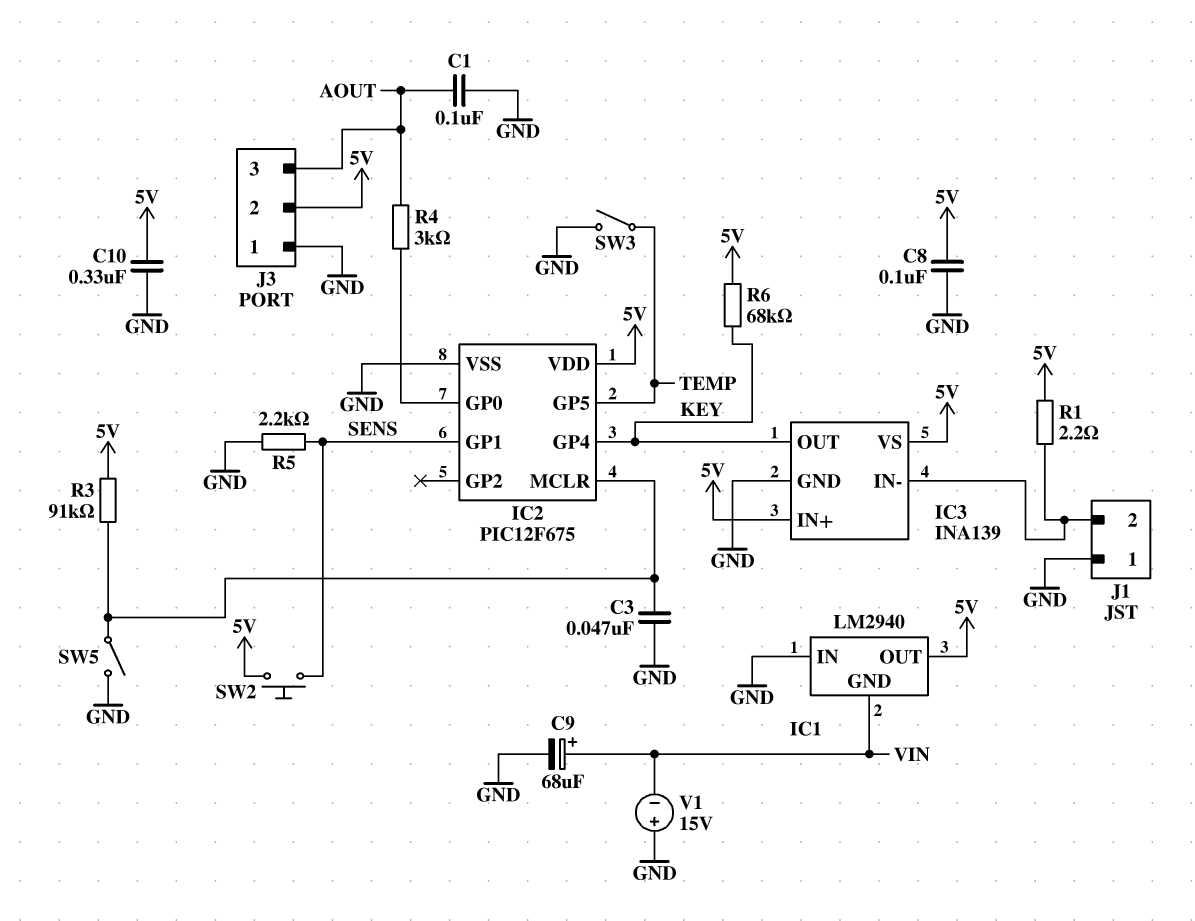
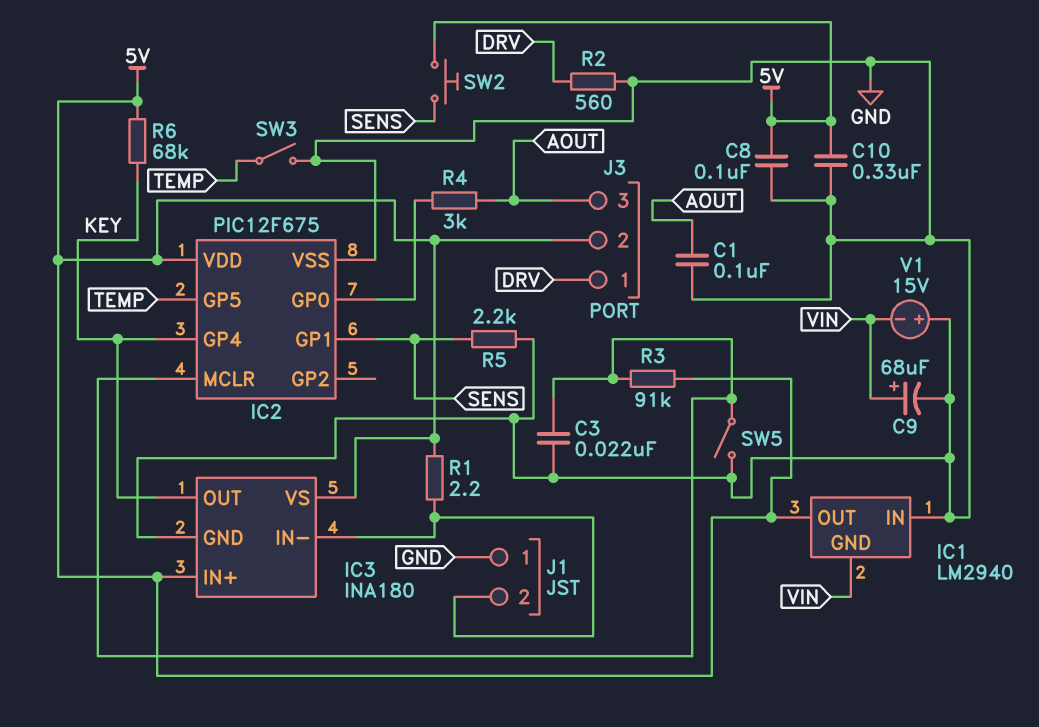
C3: 47nF (GND, IC2/MCLR) -> 22nF (GND, IC2/MCLR)
IC3: INA139 -> INA180
J3 pin 1: GND -> DRV
R2: none -> 560 (DRV, GND)

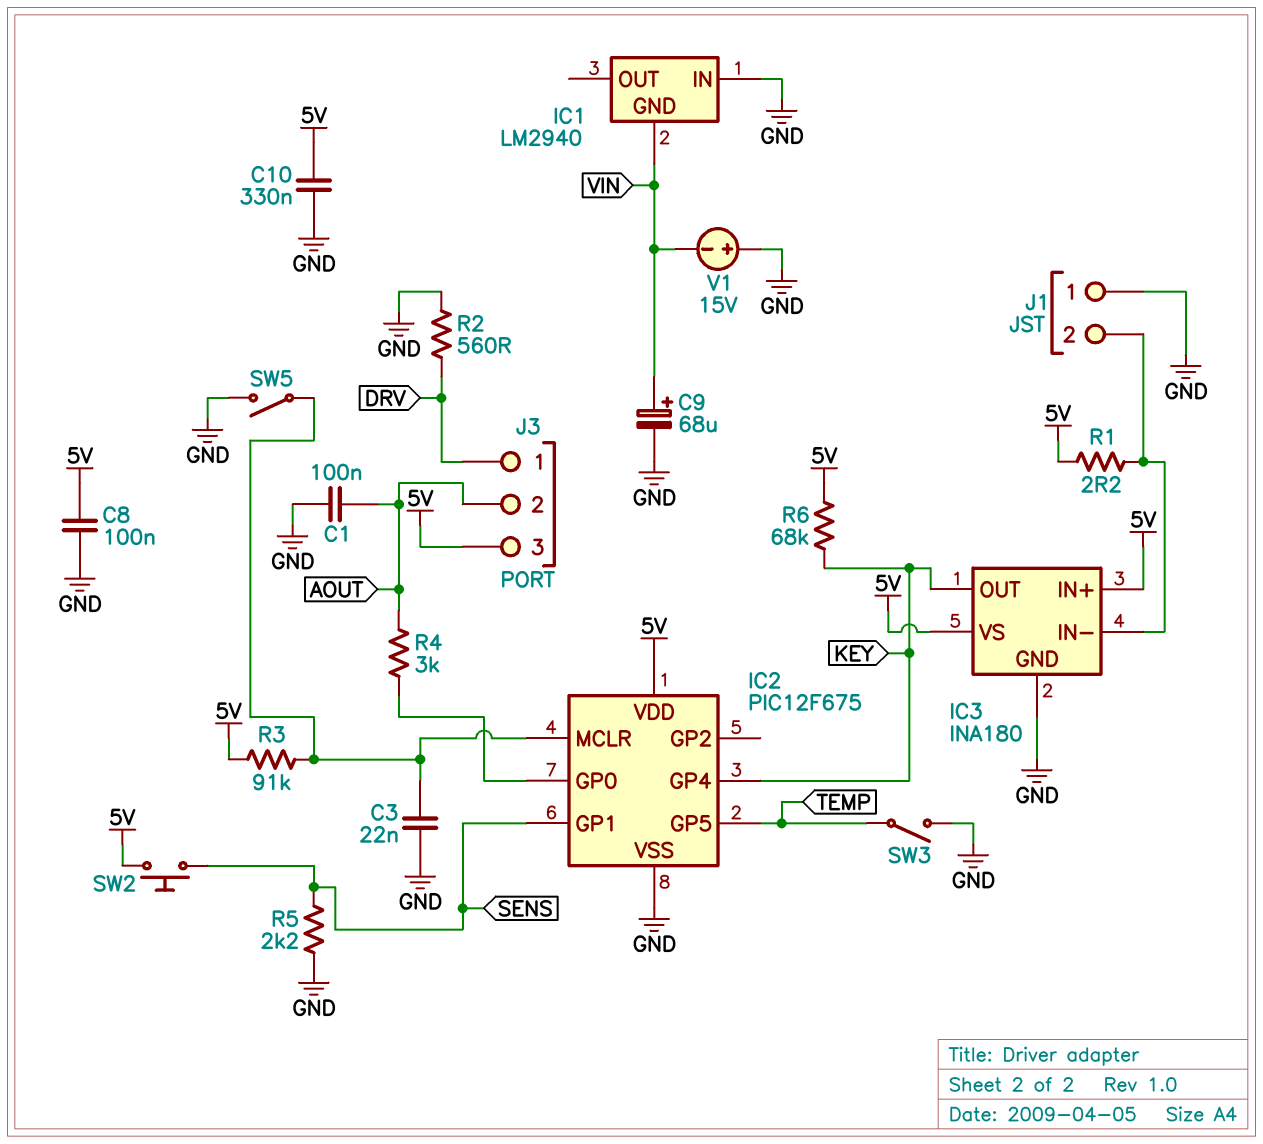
IC1 pin OUT: 5V -> none
J3 pin 2: 5V -> AOUT
J3 pin 3: AOUT -> 5V

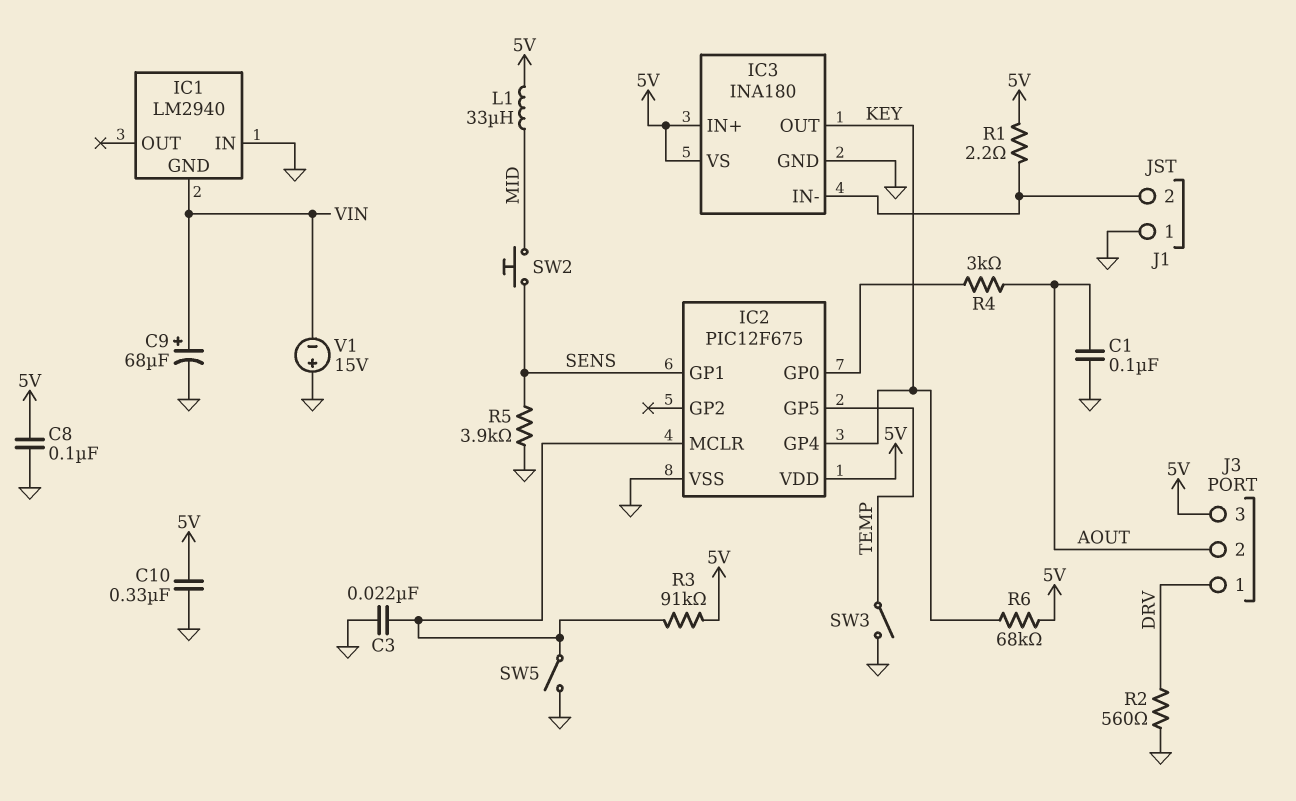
L1: none -> 33uH (5V, MID)
R5: 2.2k (GND, SENS) -> 3.9k (GND, SENS)
SW2: button (5V, SENS) -> button (MID, SENS)

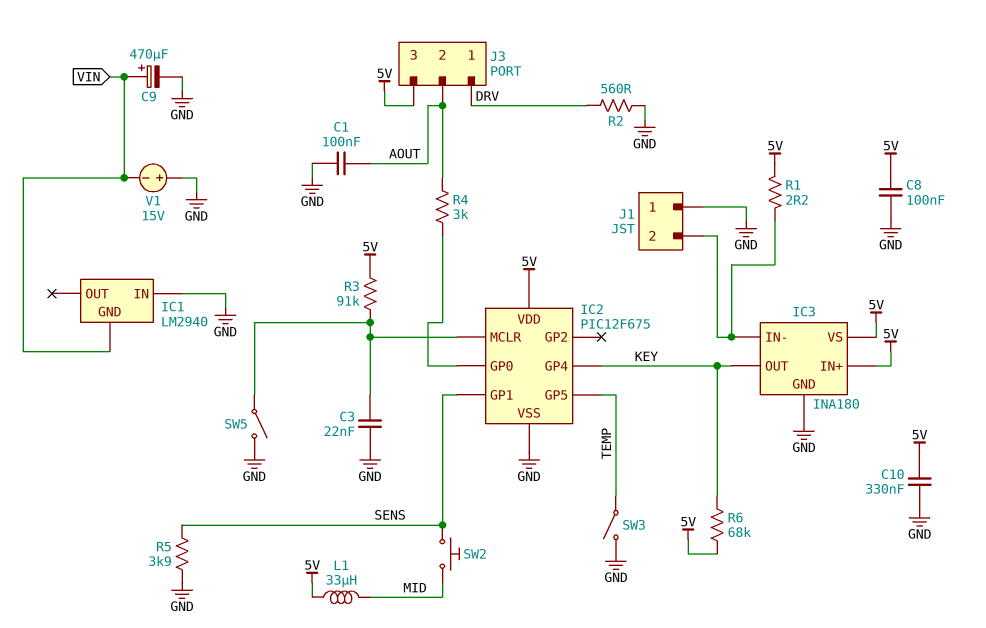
C9: 68uF (plus VIN, minus GND) -> 470uF (plus VIN, minus GND)

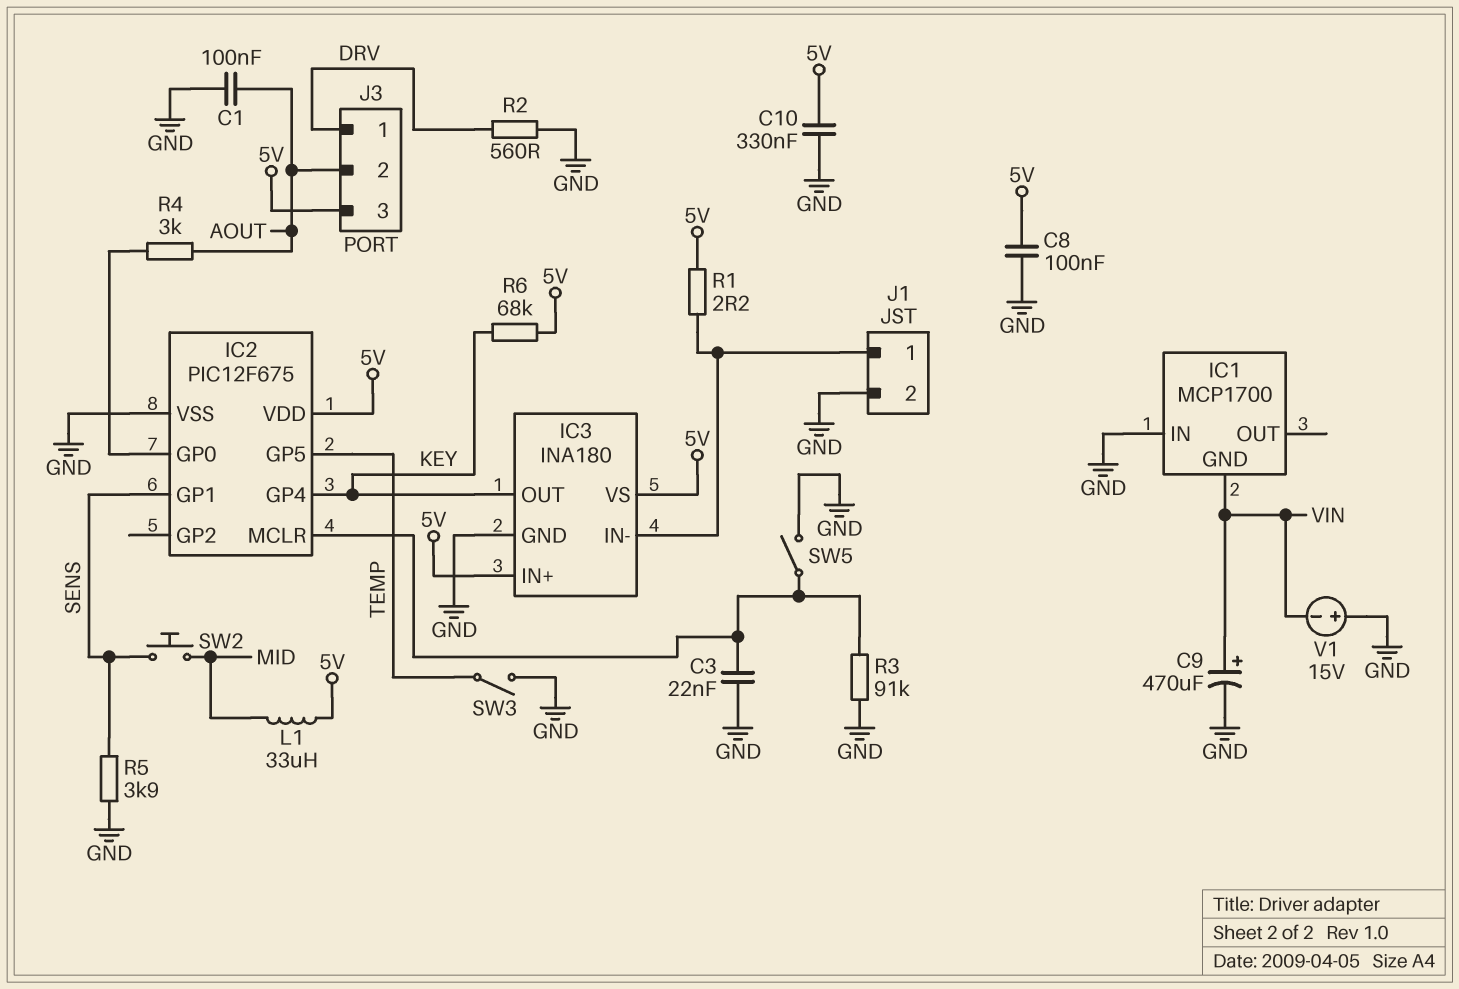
IC1: LM2940 -> MCP1700
J1 pin 1: GND -> IC3/IN-
J1 pin 2: IC3/IN- -> GND
R3: 91k (5V, IC2/MCLR) -> 91k (GND, IC2/MCLR)

